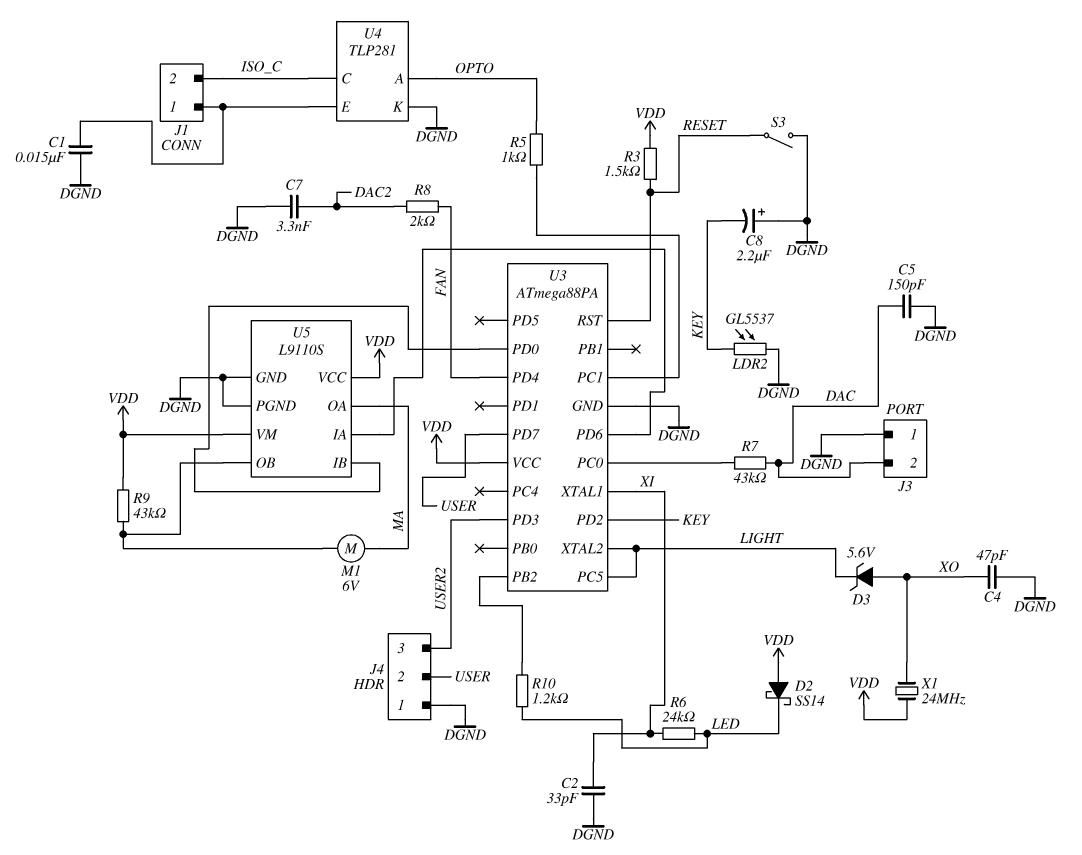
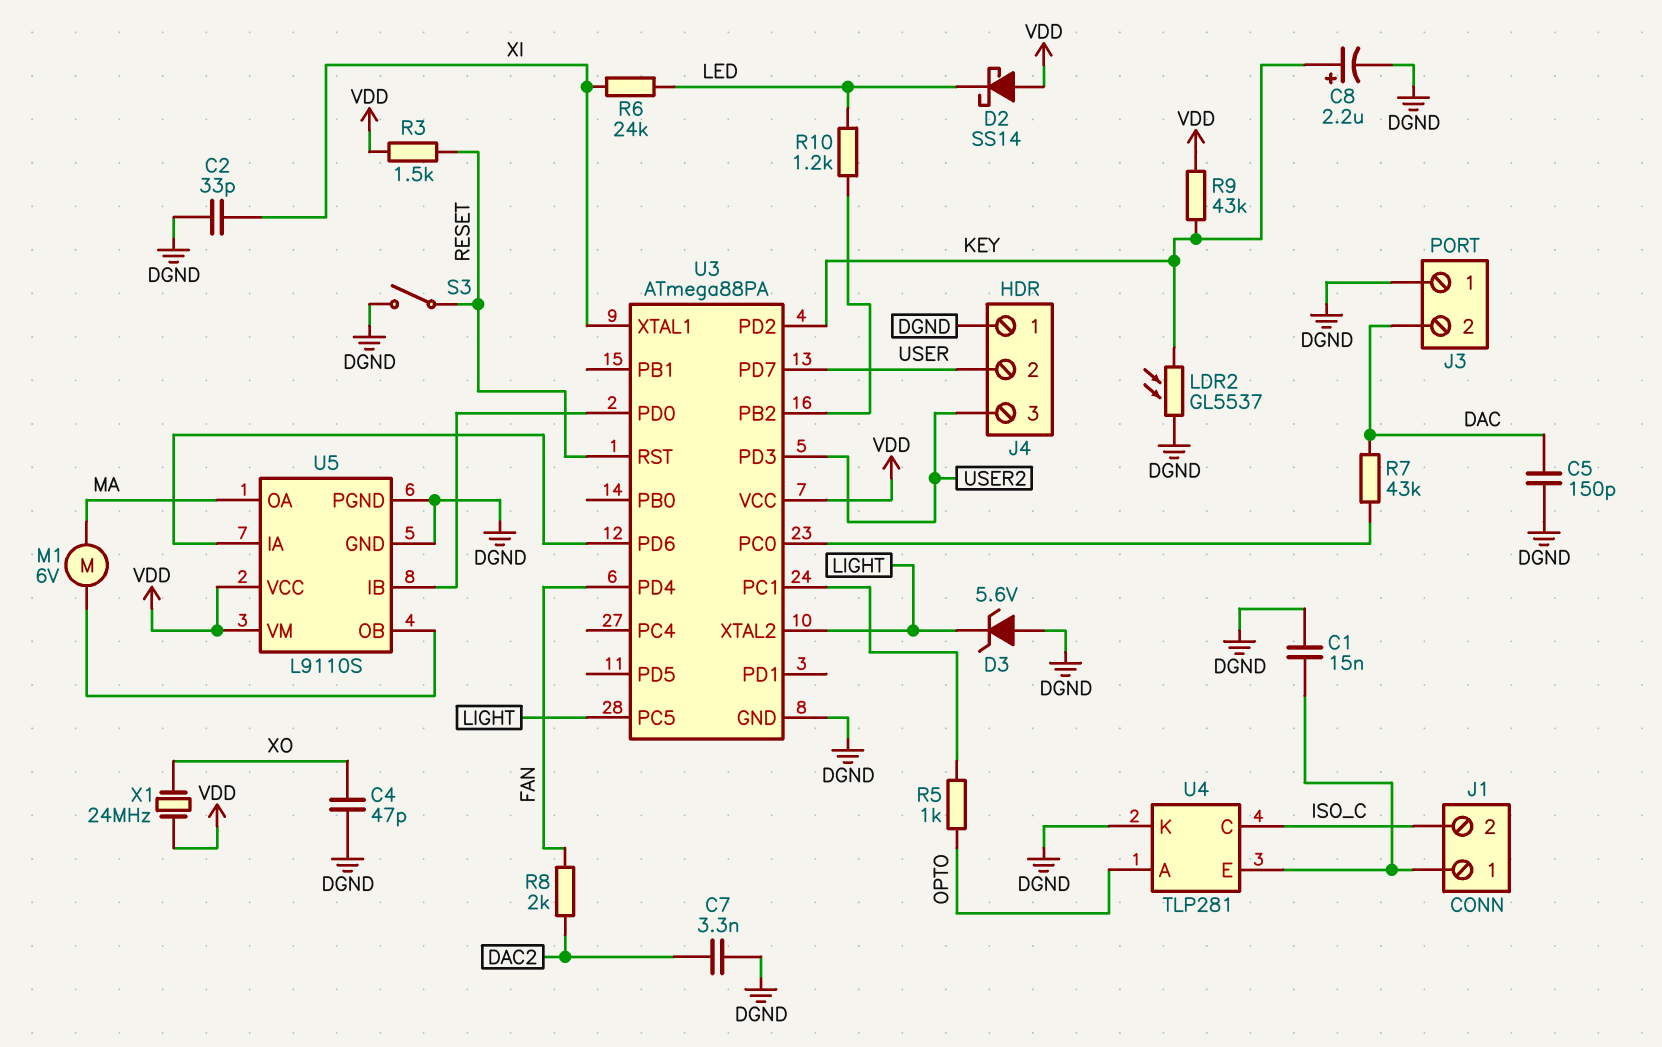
C8: 2.2uF (plus DGND, minus KEY) -> 2.2uF (plus KEY, minus DGND)
D3: zener 5.6V (A XO, K LIGHT) -> zener 5.6V (A DGND, K LIGHT)
R9: 43k (U5/OB, VDD) -> 43k (KEY, VDD)

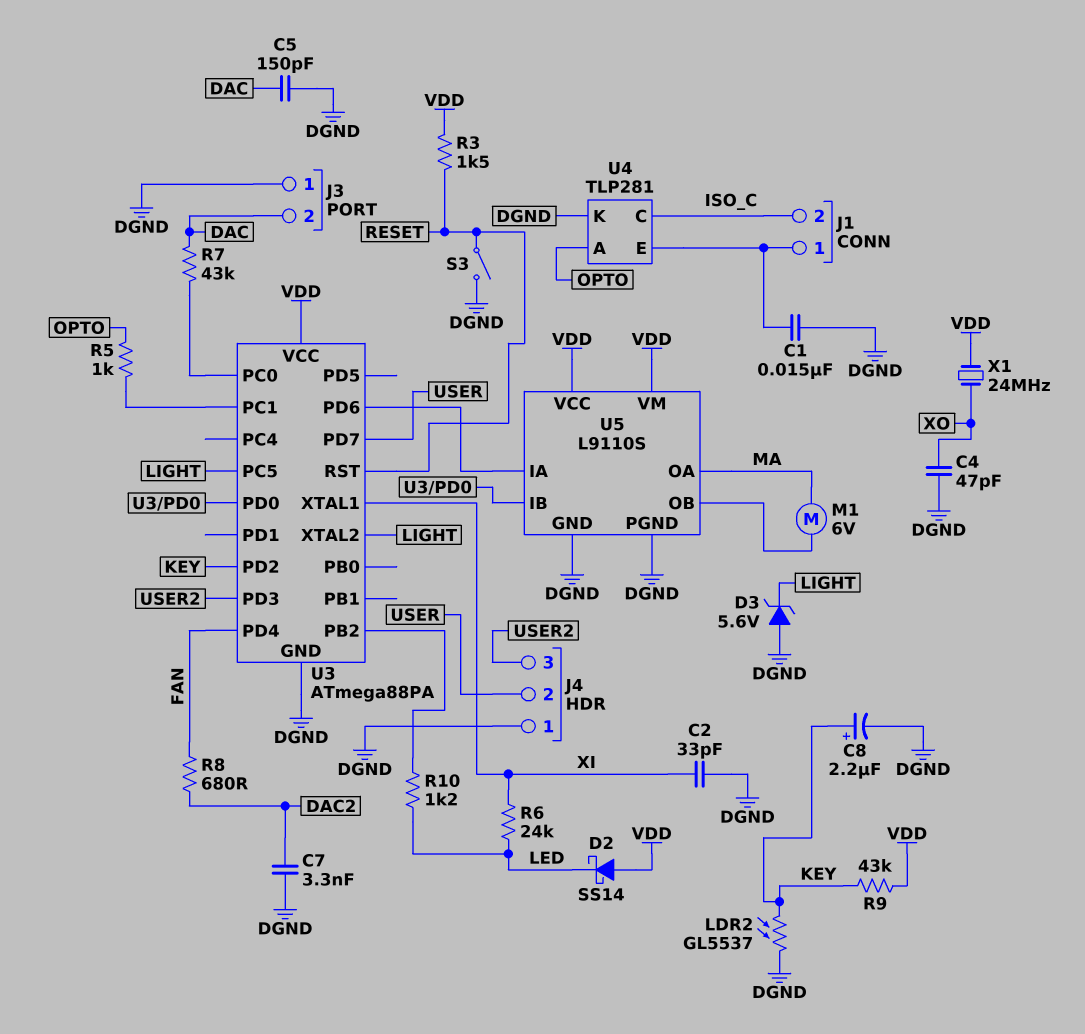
R8: 2k (DAC2, FAN) -> 680 (DAC2, FAN)

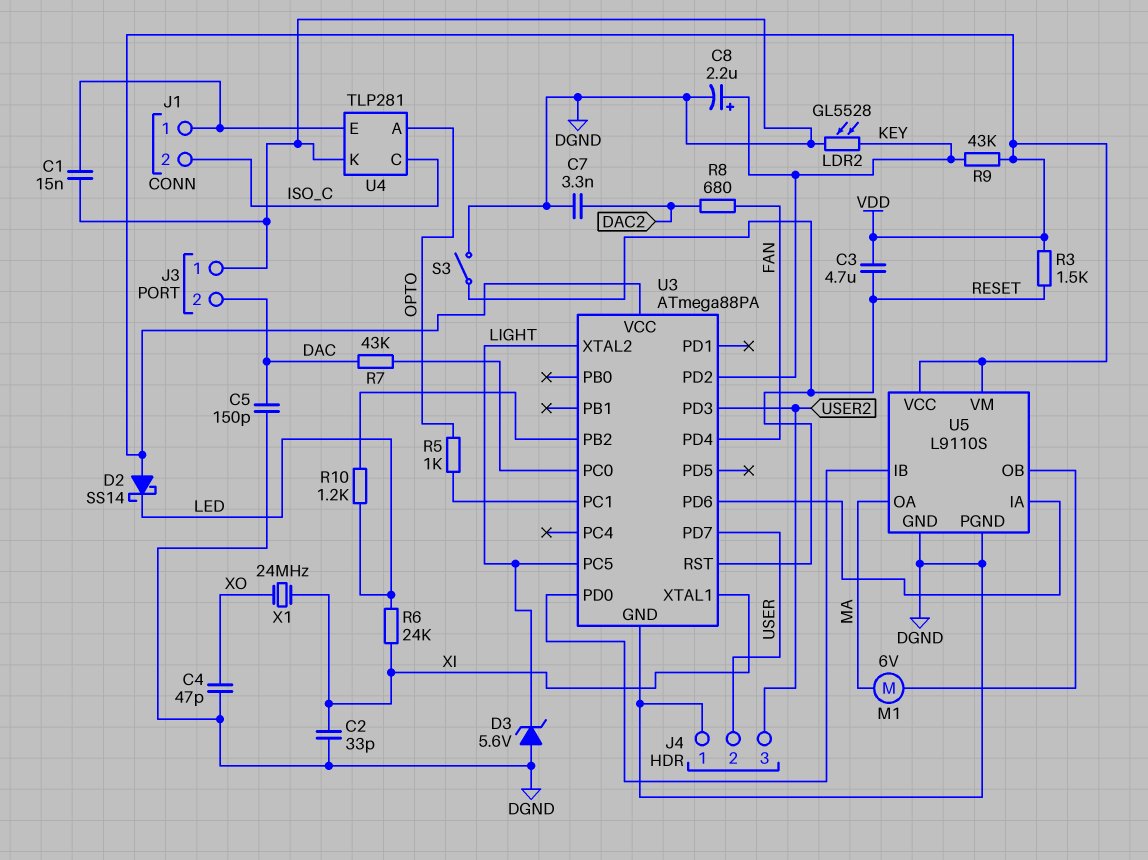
C3: none -> 4.7uF (RESET, VDD)
LDR2: GL5537 (DGND, KEY) -> GL5528 (DGND, KEY)
X1: 24MHz (VDD, XO) -> 24MHz (XI, XO)

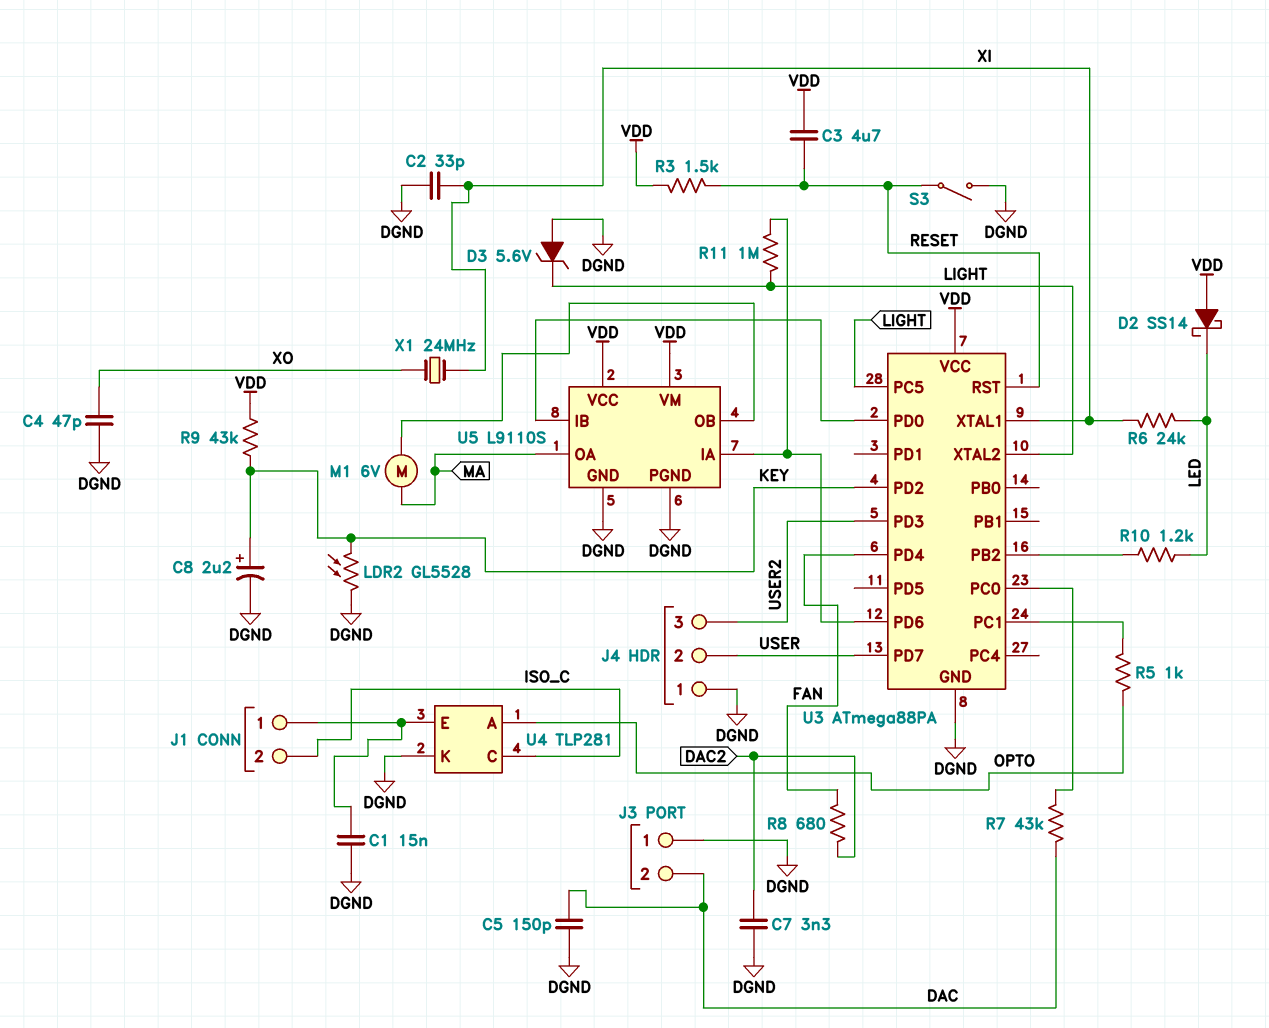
R11: none -> 1M (LIGHT, U3/PD6)

